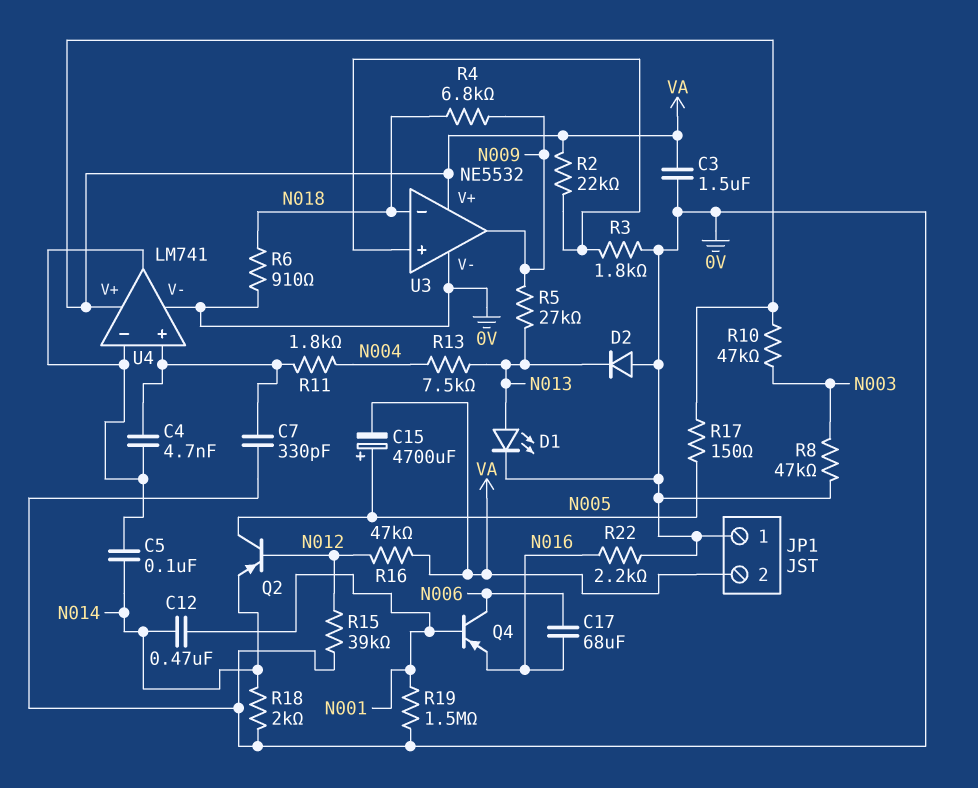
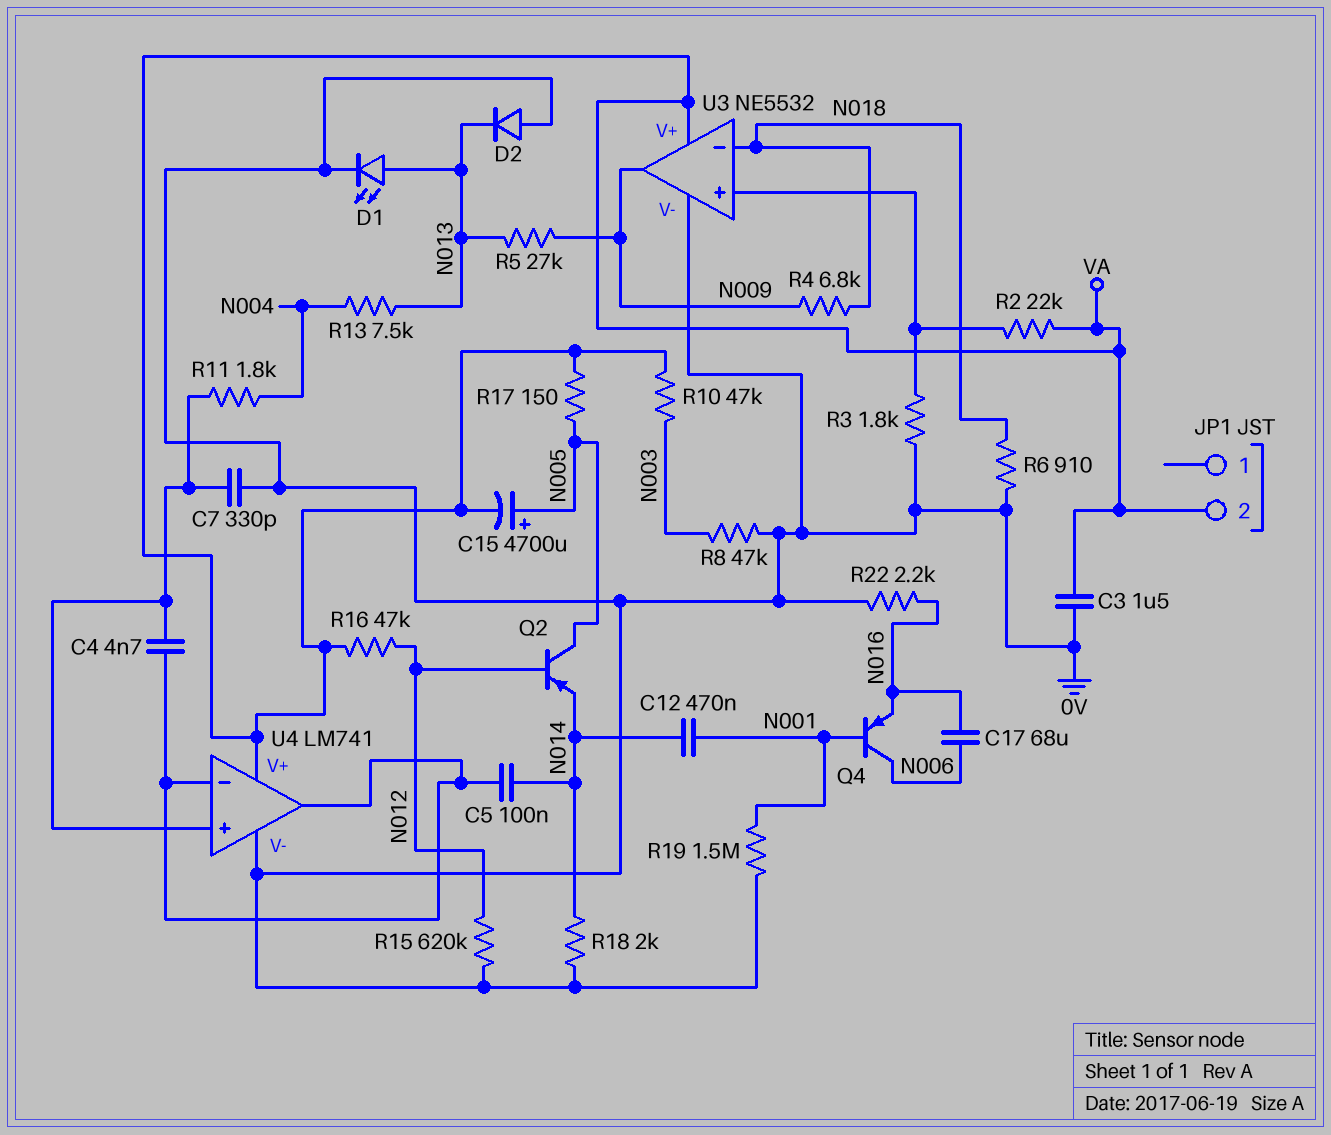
JP1 pin 1: 0V -> none
R15: 39k (0V, N012) -> 620k (0V, N012)

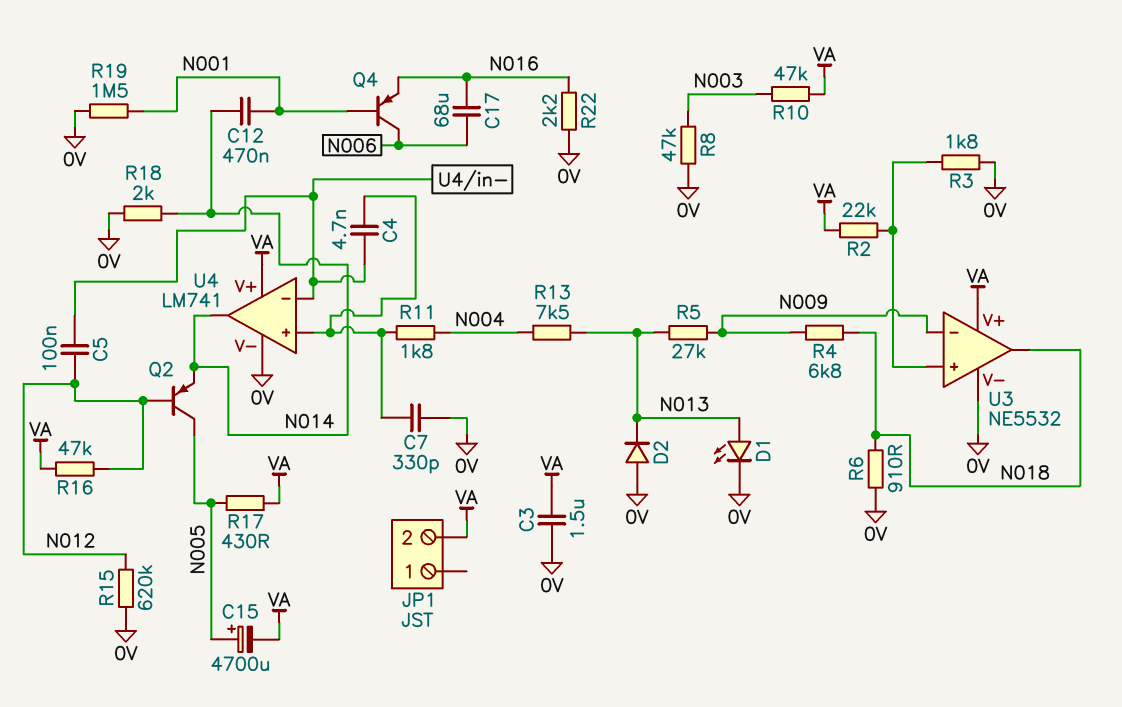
C5: 100nF (N014, U4/in-) -> 100nF (N012, U4/in-)
R17: 150 (N005, VA) -> 430 (N005, VA)
U3 pin in-: N018 -> N009
U3 pin out: N009 -> N018
U4 pin out: U4/in- -> N014

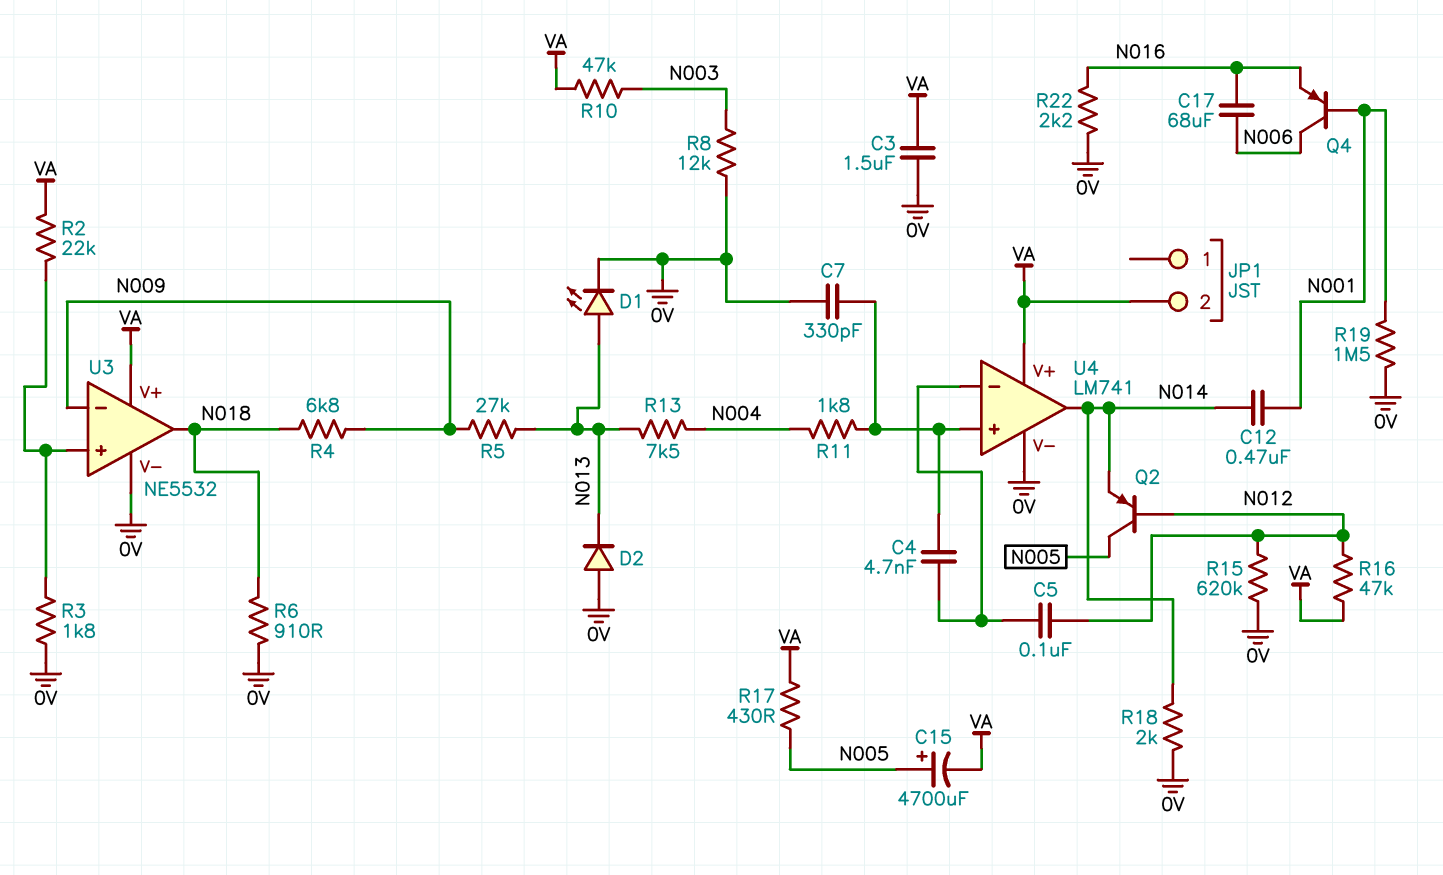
R8: 47k (0V, N003) -> 12k (0V, N003)

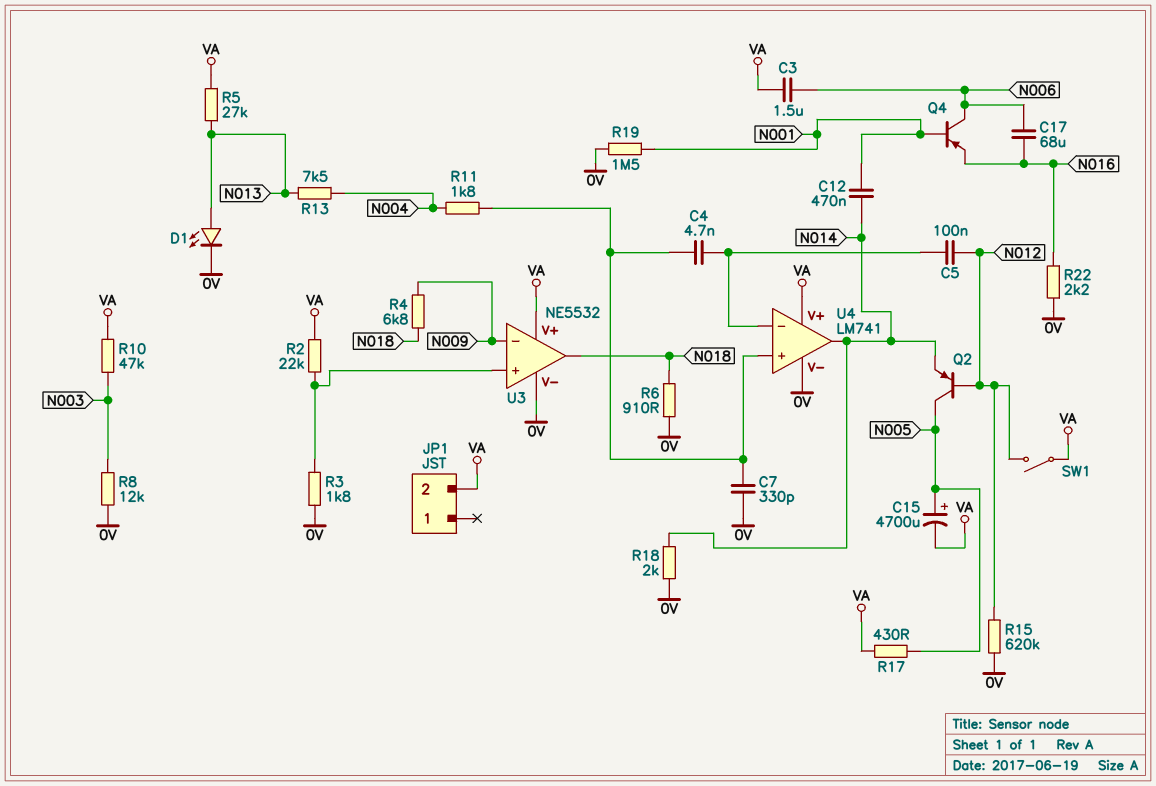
C3: 1.5uF (0V, VA) -> 1.5uF (N006, VA)
D2: diode (A 0V, K N013) -> none
R5: 27k (N009, N013) -> 27k (N013, VA)
R16: 47k (N012, VA) -> none
SW1: none -> switch (N012, VA)

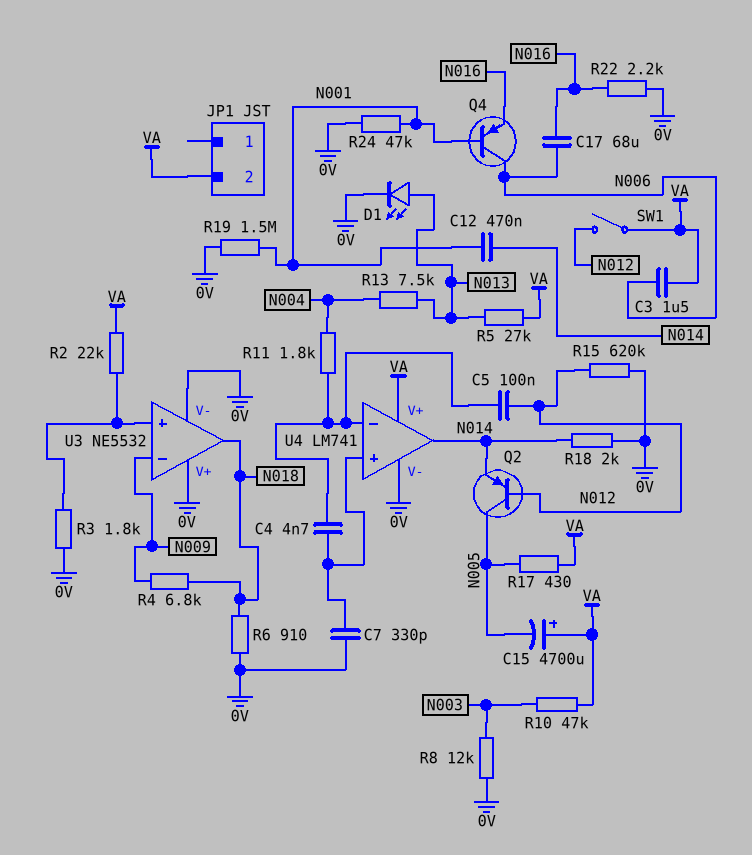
C15: 4700uF (plus N005, minus VA) -> 4700uF (plus VA, minus N005)
R11: 1.8k (N004, U4/in+) -> 1.8k (N004, U4/in-)
R24: none -> 47k (0V, N001)
U3 pin V+: VA -> 0V

